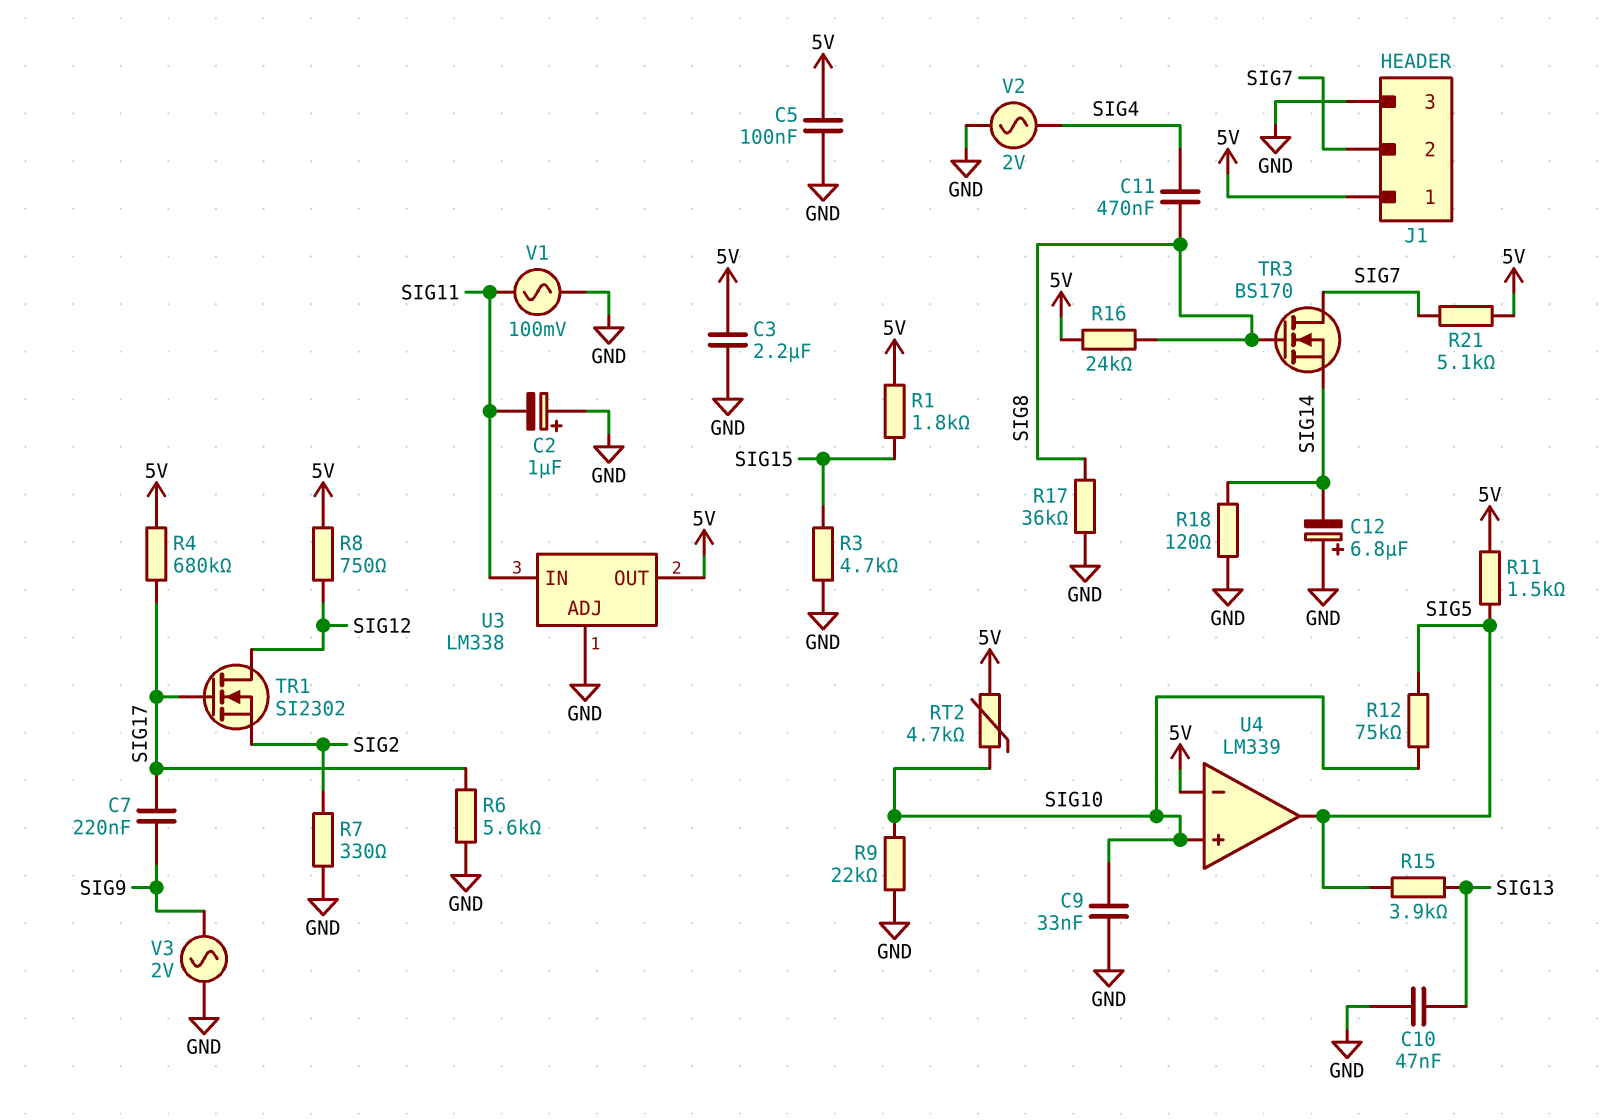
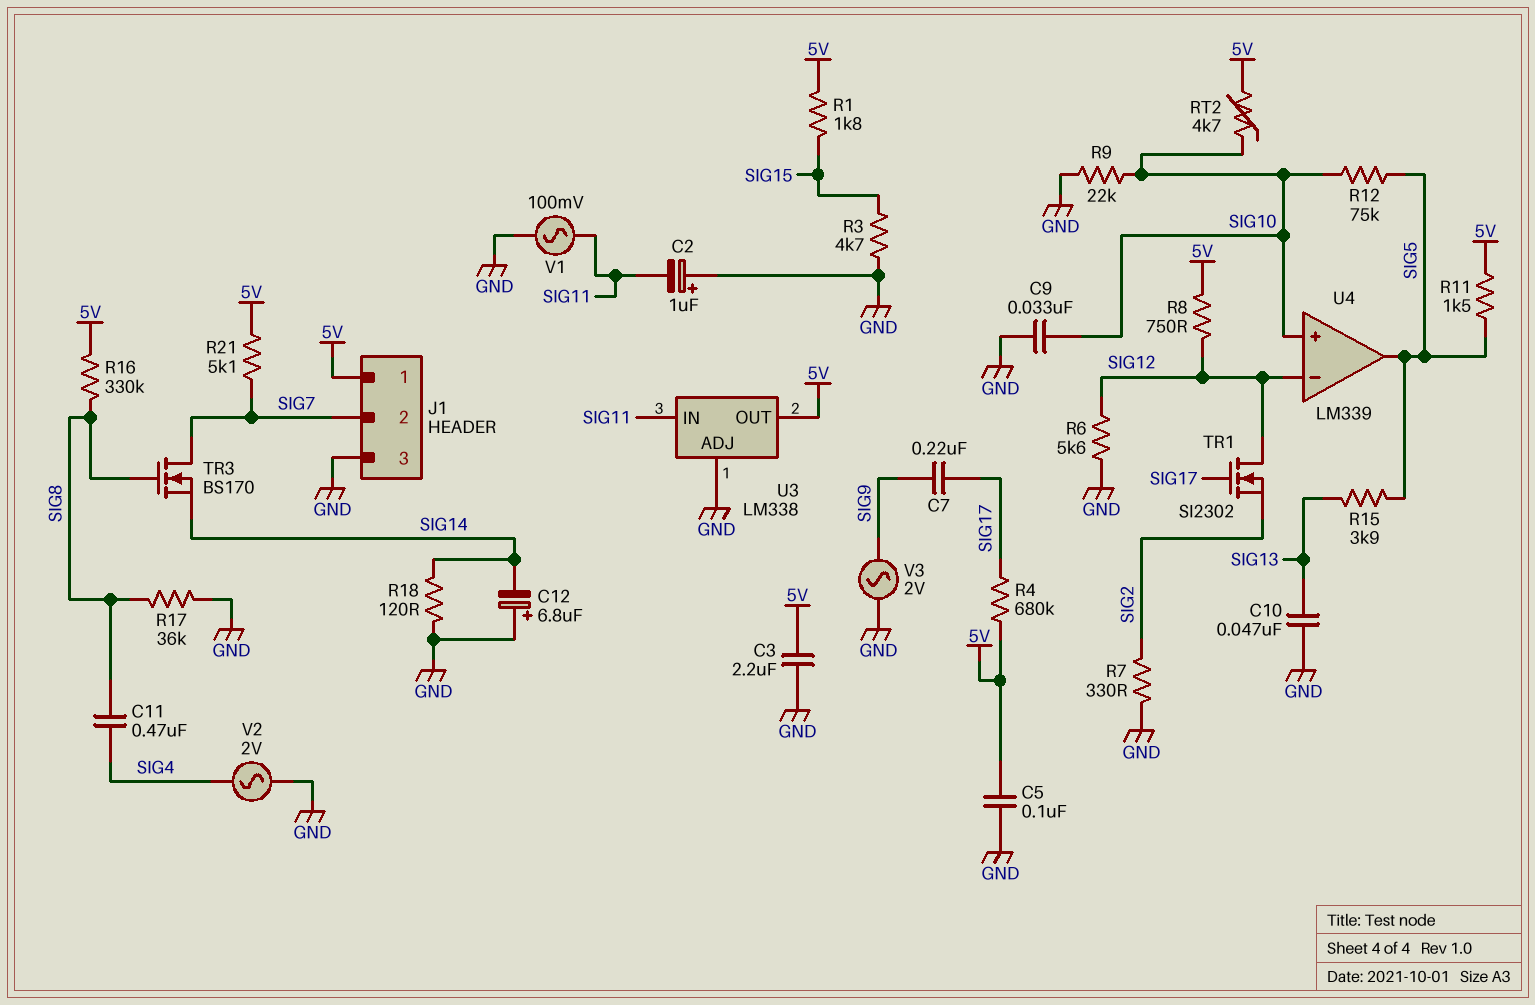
R6: 5.6k (GND, SIG17) -> 5.6k (GND, SIG12)
R16: 24k (5V, SIG8) -> 330k (5V, SIG8)
U4 pin in-: 5V -> SIG12

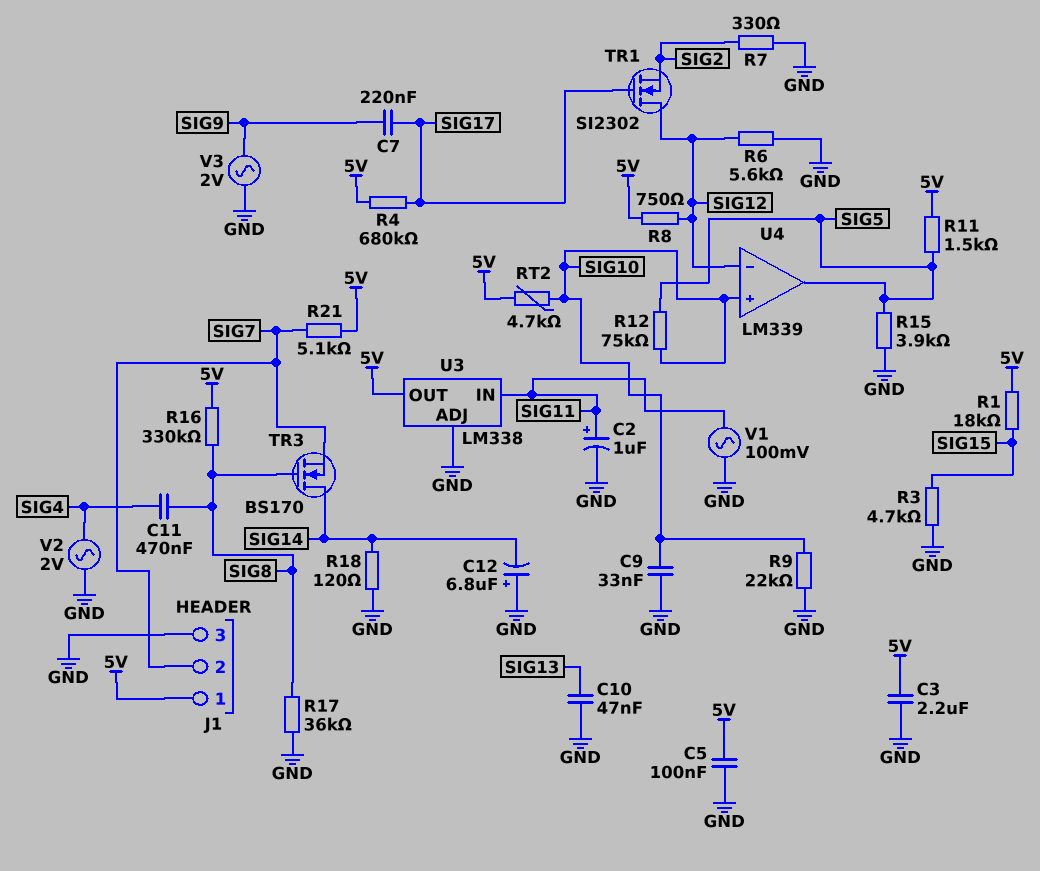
C2: 1uF (plus GND, minus SIG11) -> 1uF (plus SIG11, minus GND)
R1: 1.8k (5V, SIG15) -> 18k (5V, SIG15)
R15: 3.9k (SIG5, SIG13) -> 3.9k (GND, SIG5)
TR3: NMOS BS170 (G SIG8, D SIG7, S SIG14) -> NMOS BS170 (G SIG8, D SIG14, S SIG7)

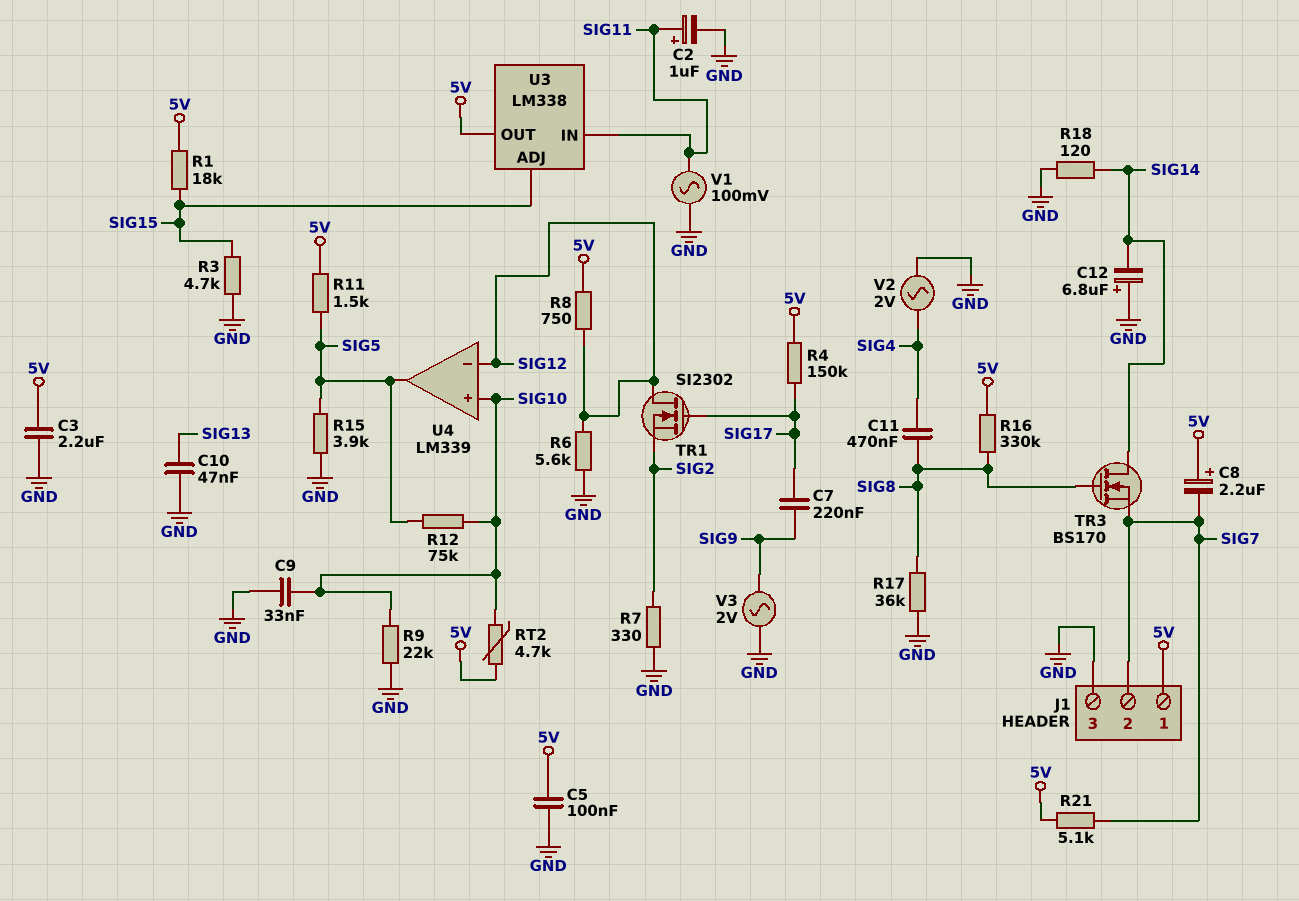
C8: none -> 2.2uF (plus 5V, minus SIG7)
R4: 680k (5V, SIG17) -> 150k (5V, SIG17)
U3 pin ADJ: GND -> SIG15

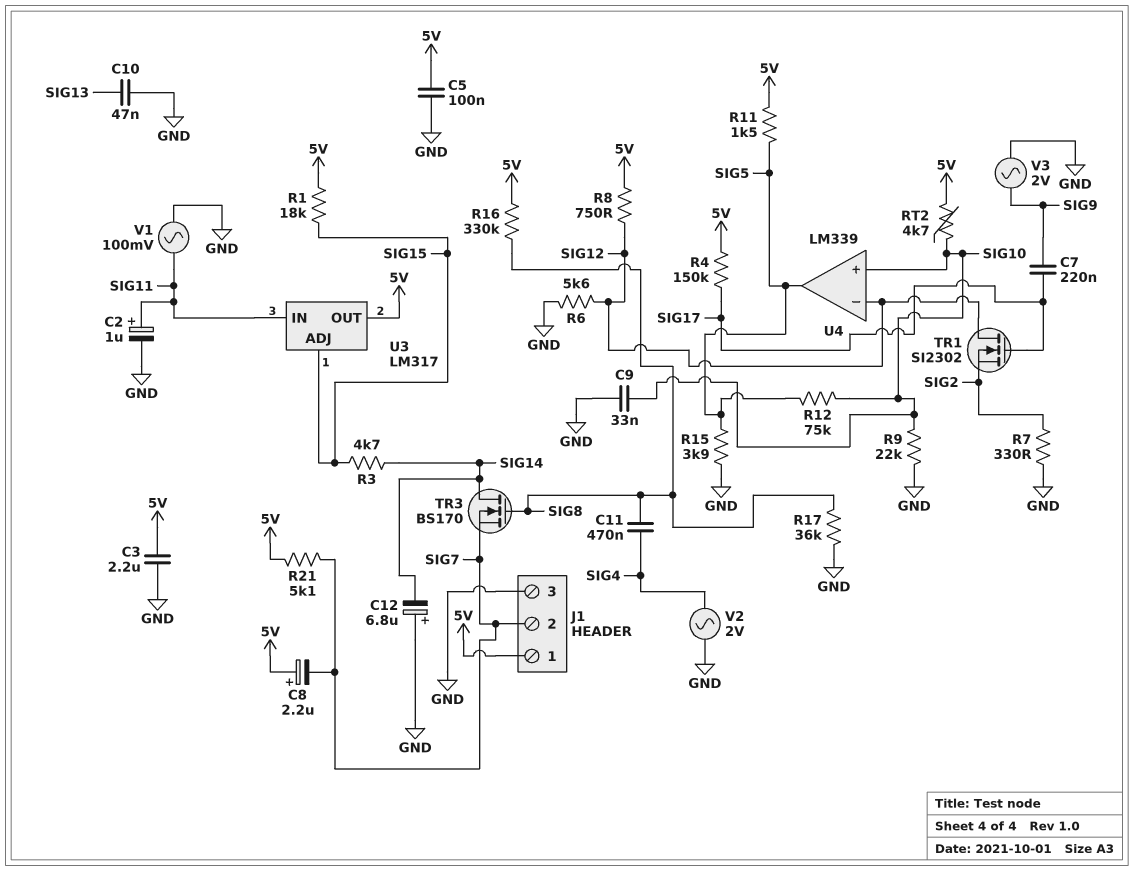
R3: 4.7k (GND, SIG15) -> 4.7k (SIG14, SIG15)
R18: 120 (GND, SIG14) -> none
U3: LM338 -> LM317

